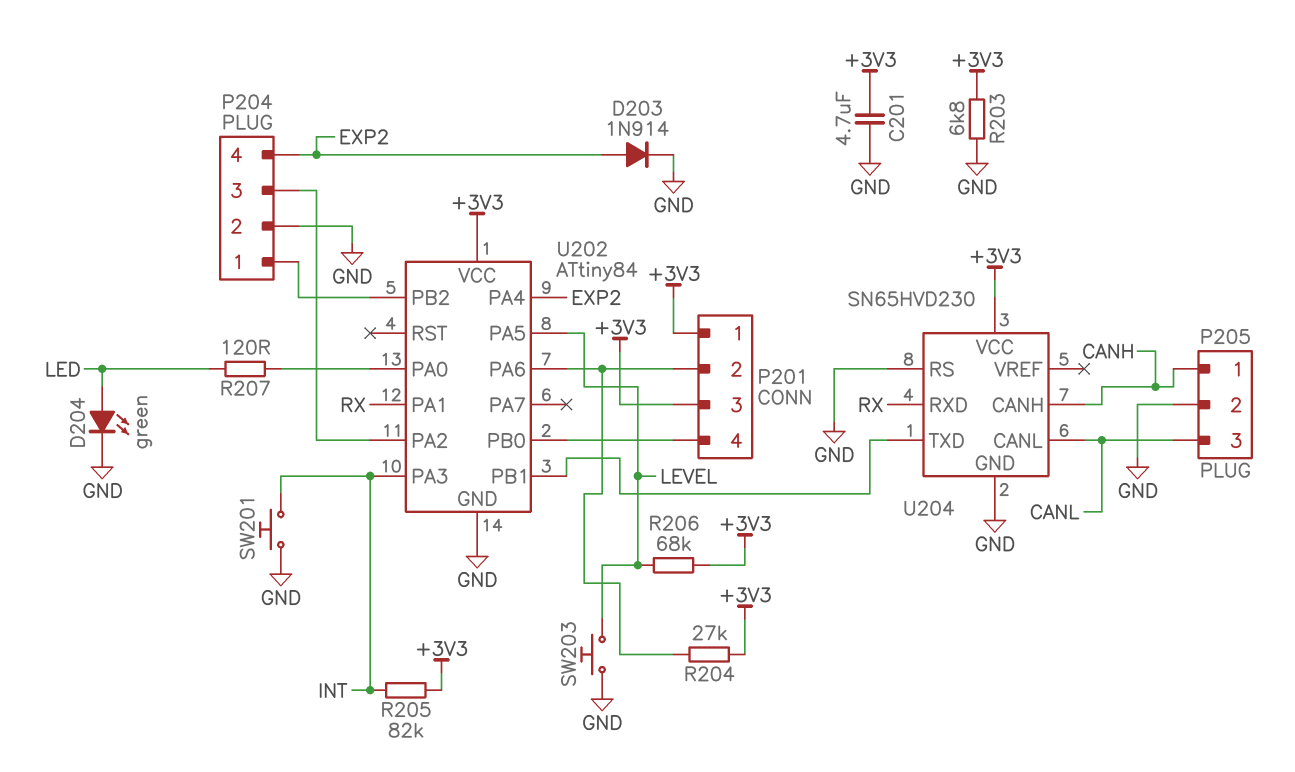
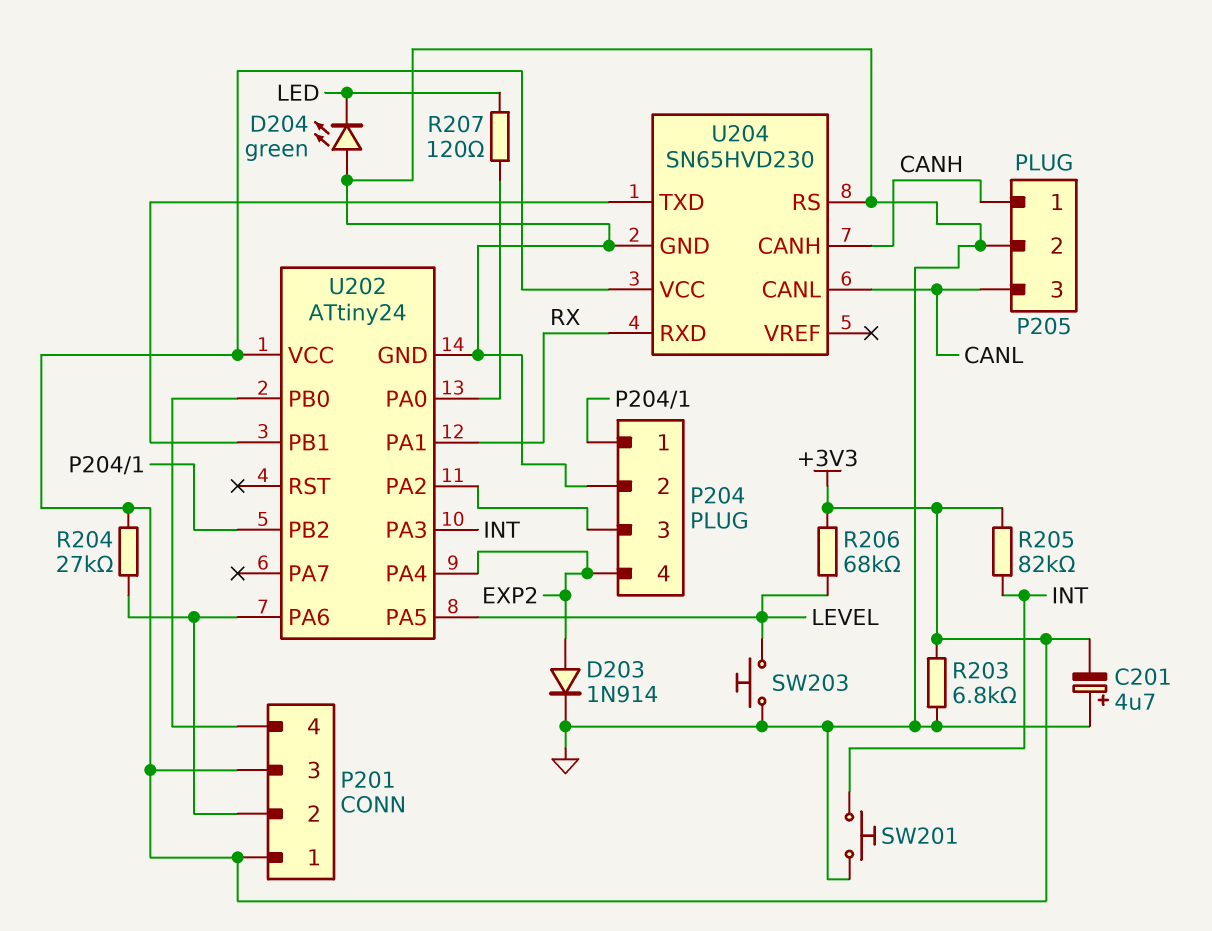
C201: 4.7uF (+3V3, GND) -> 4.7uF (plus GND, minus +3V3)
D204: LED green (A LED, K GND) -> LED green (A GND, K LED)
U202: ATtiny84 -> ATtiny24

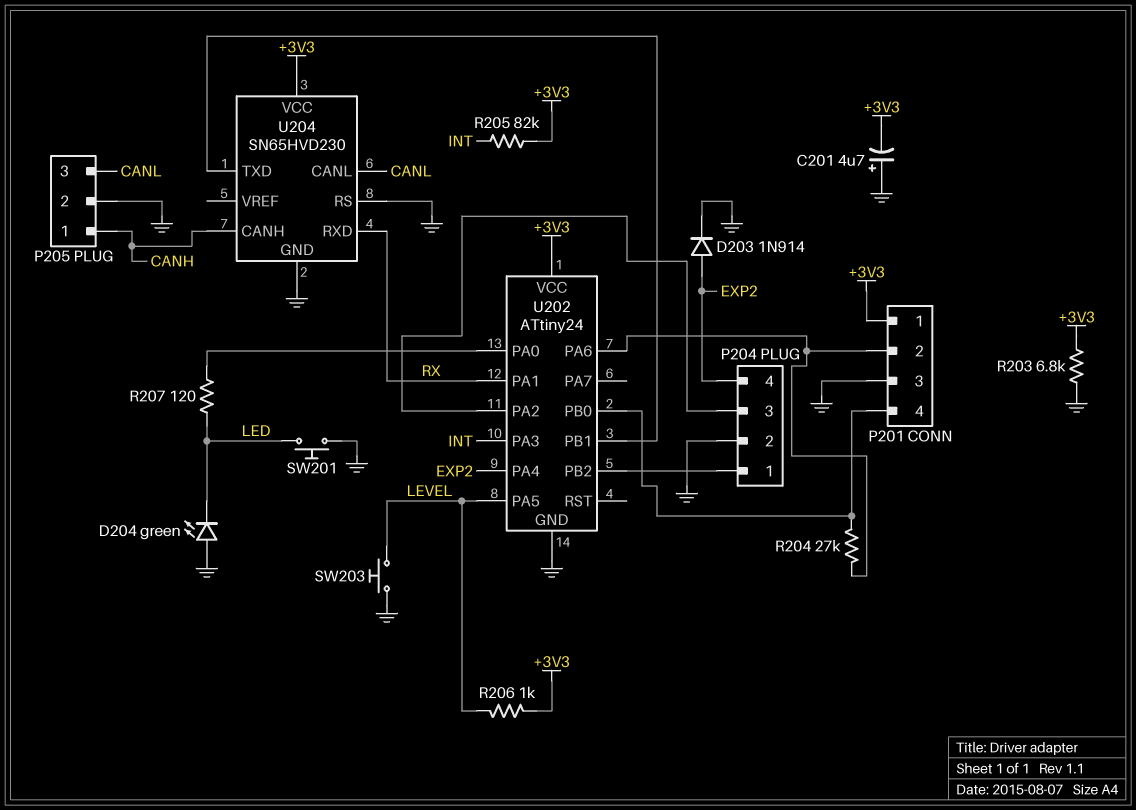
P201 pin 3: +3V3 -> GND
R204: 27k (+3V3, P201/2) -> 27k (P201/2, P201/4)
R206: 68k (+3V3, LEVEL) -> 1k (+3V3, LEVEL)
SW201: button (GND, INT) -> button (GND, LED)

